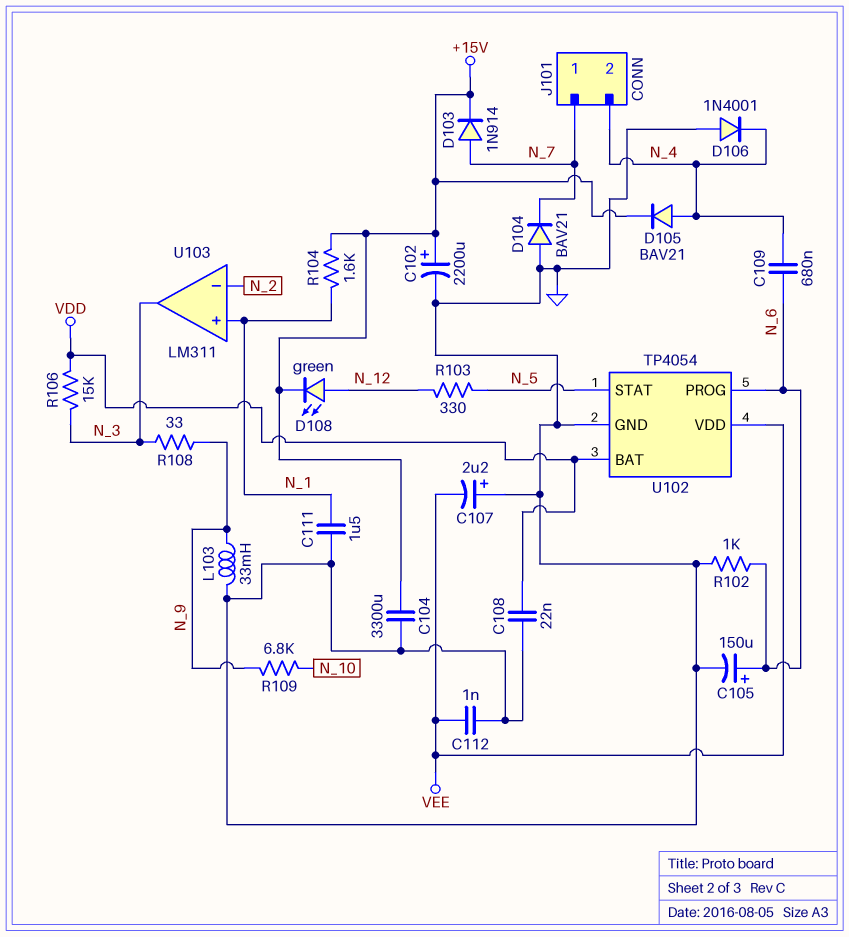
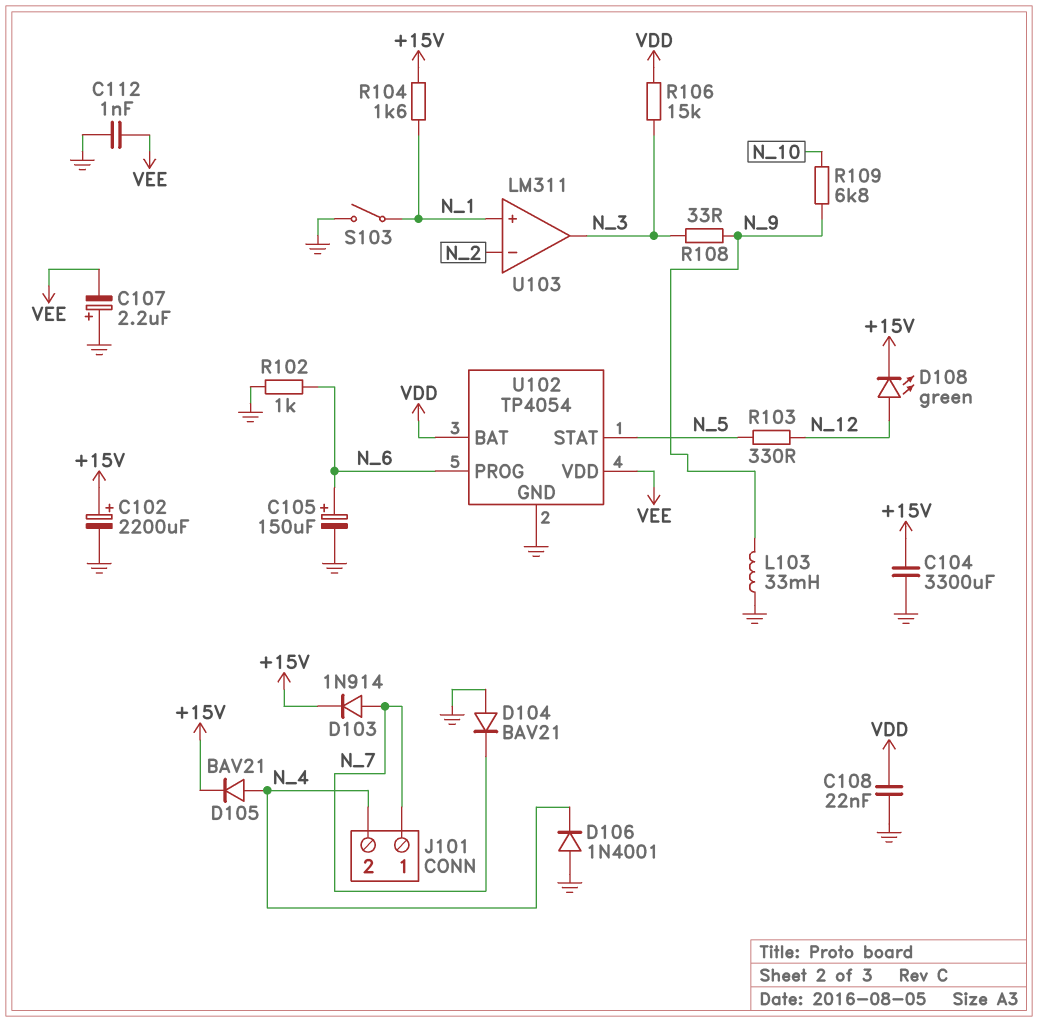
C109: 680nF (N_4, N_6) -> none
C111: 1.5uF (GND, N_1) -> none
S103: none -> switch (GND, N_1)

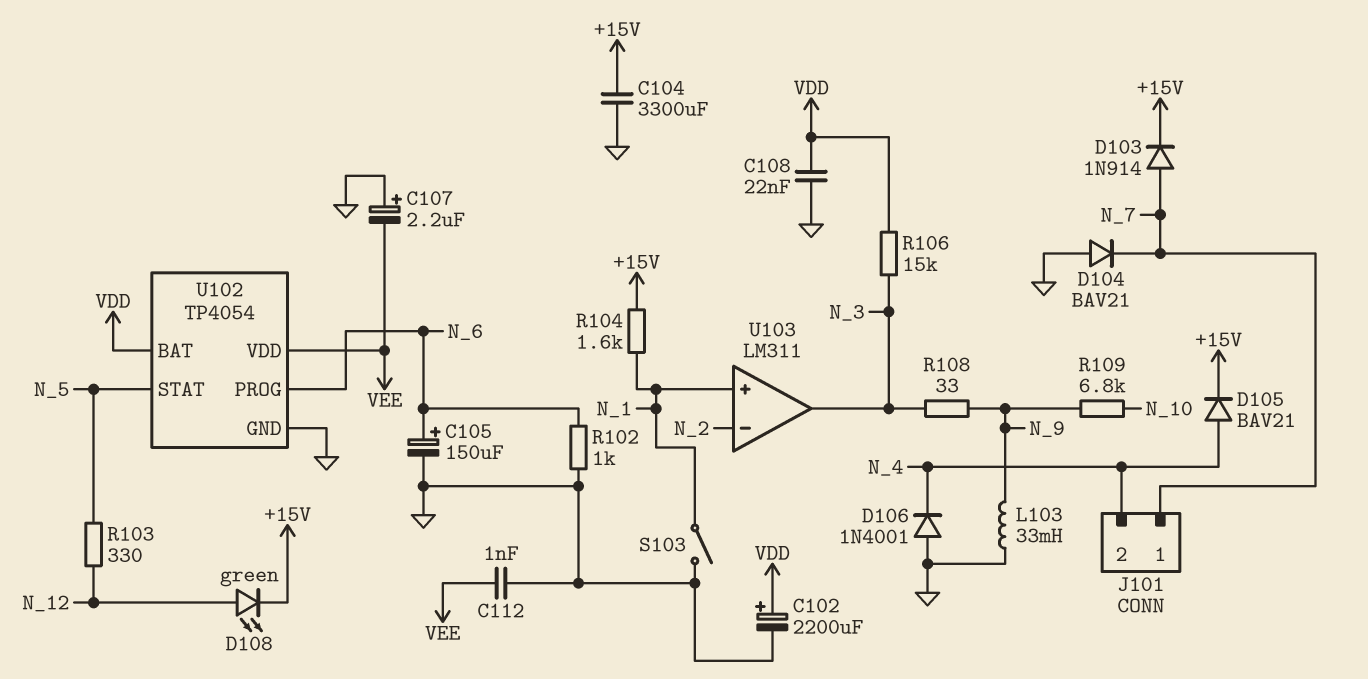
C102: 2200uF (plus +15V, minus GND) -> 2200uF (plus VDD, minus GND)

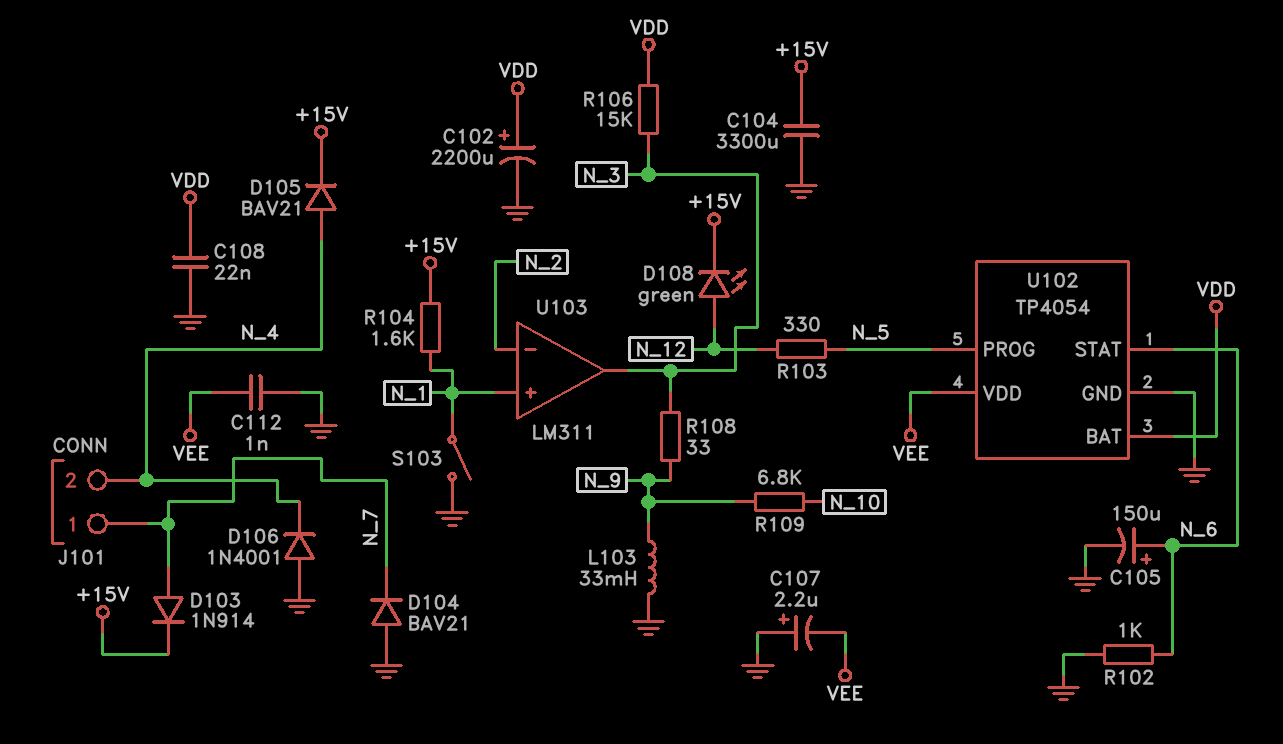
U102 pin PROG: N_6 -> N_5
U102 pin STAT: N_5 -> N_6

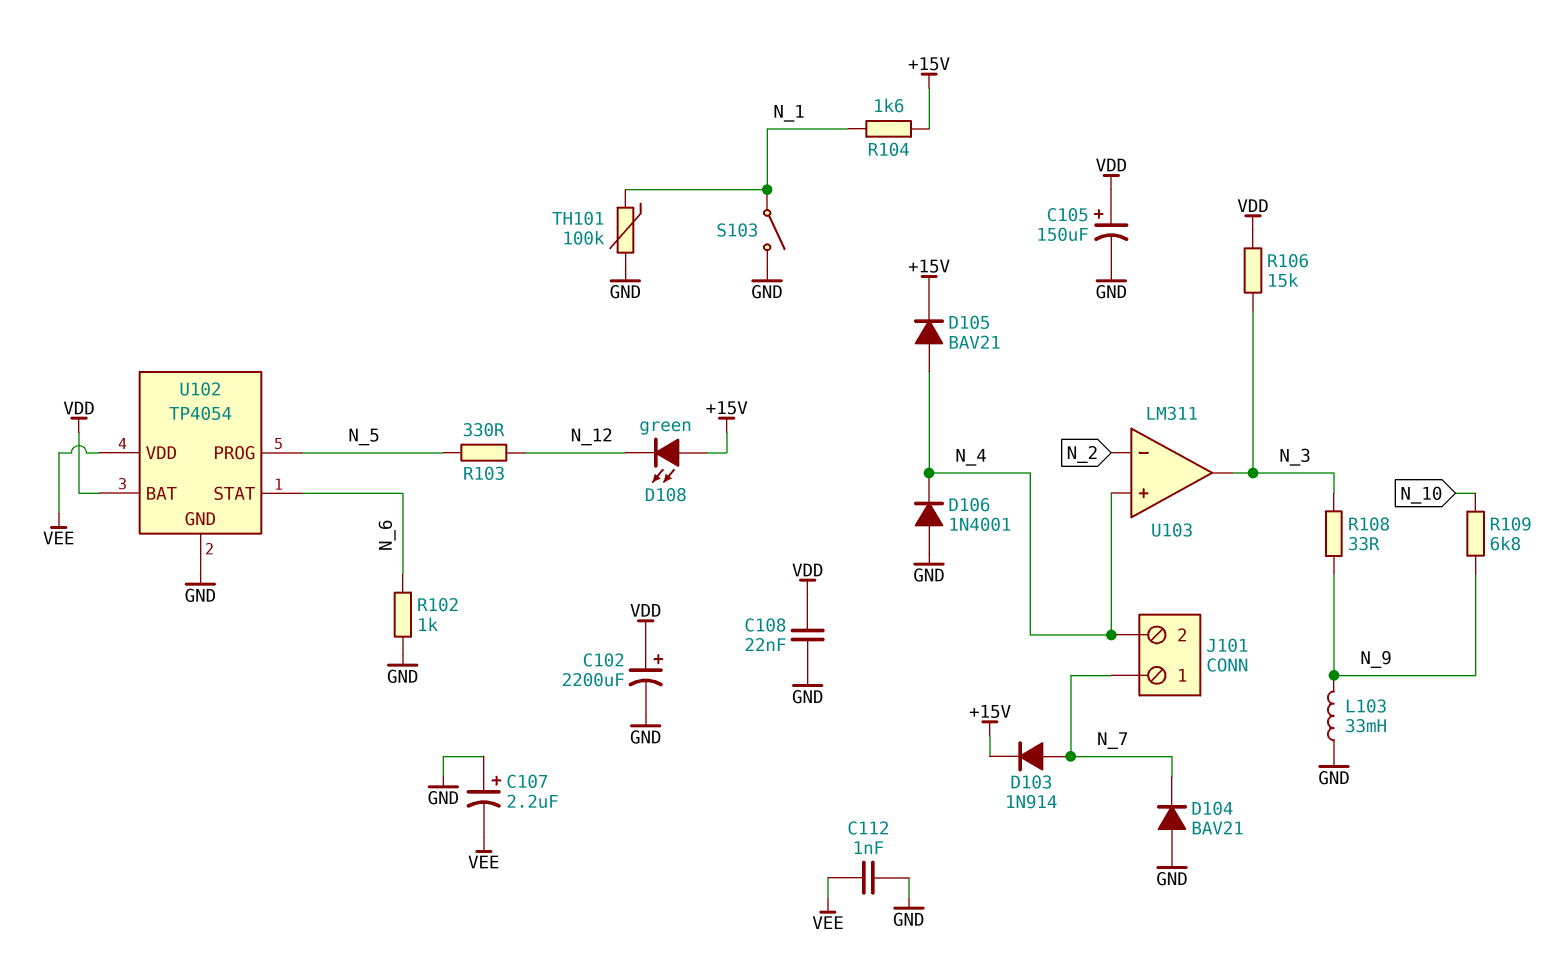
C104: 3300uF (+15V, GND) -> none
C105: 150uF (plus N_6, minus GND) -> 150uF (plus VDD, minus GND)
D108: LED green (A N_12, K +15V) -> LED green (A +15V, K N_12)
TH101: none -> 100k (GND, N_1)
U103 pin in+: N_1 -> N_4

